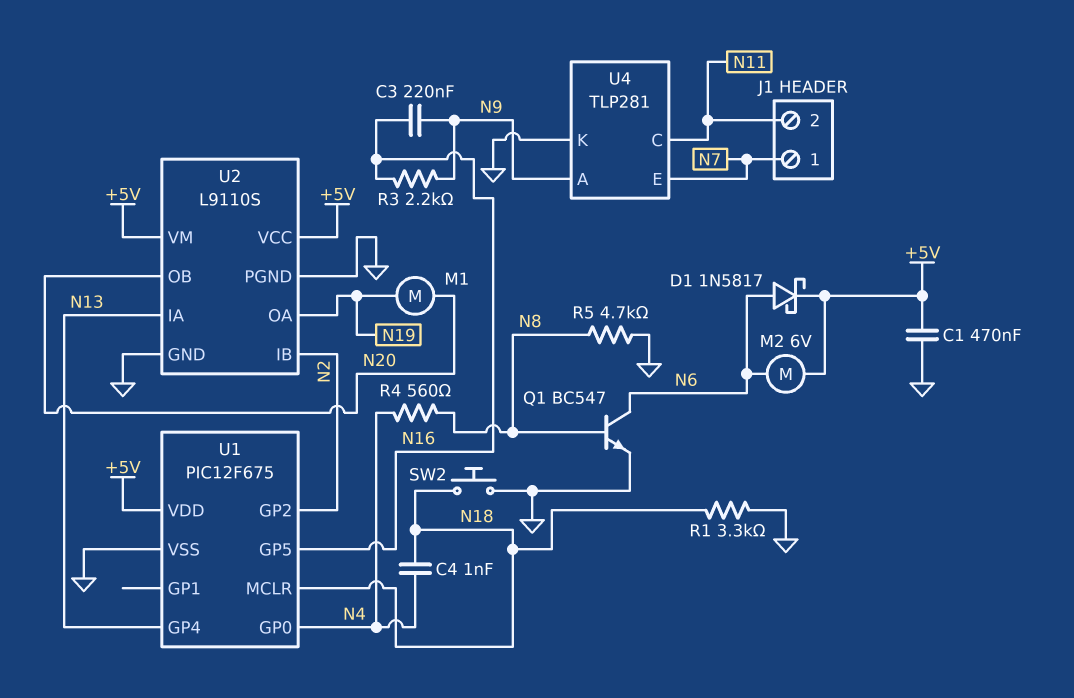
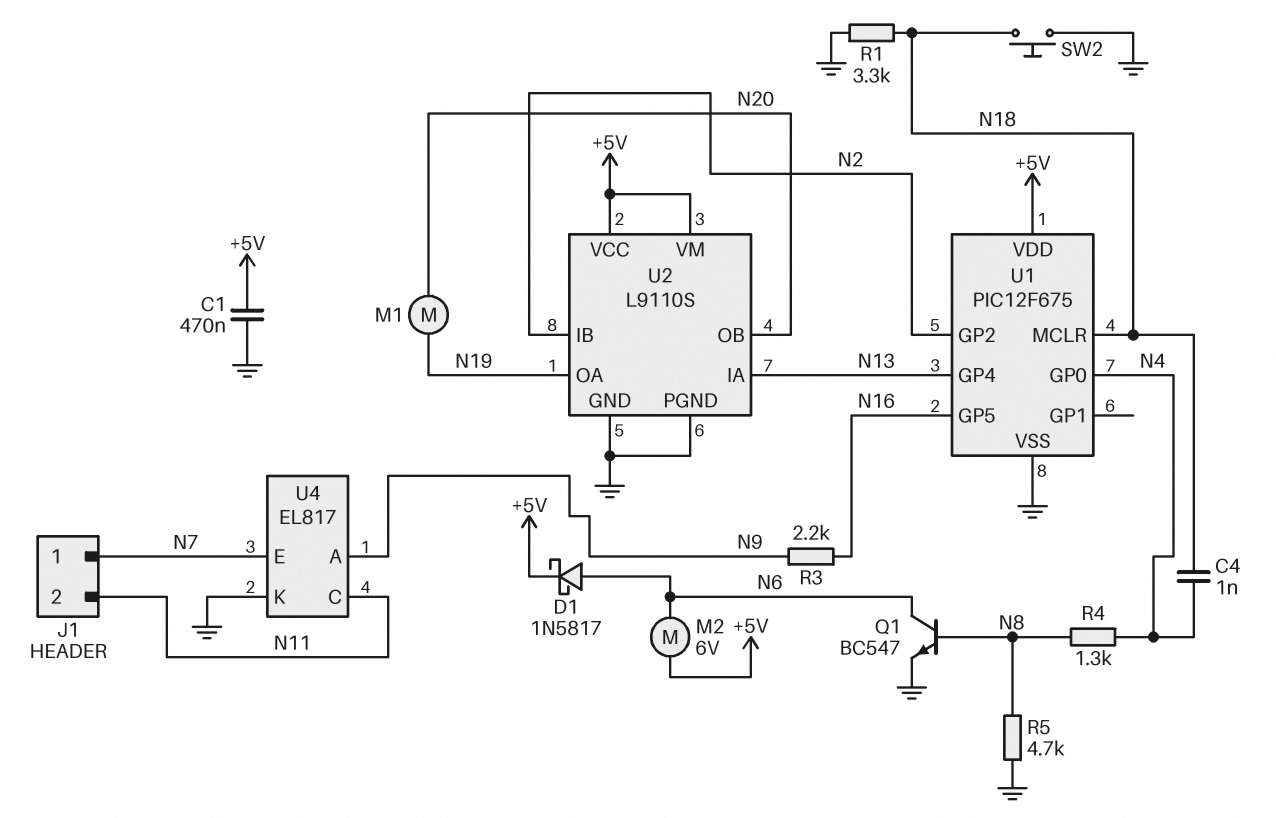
C3: 220nF (N9, N16) -> none
R4: 560 (N4, N8) -> 1.3k (N4, N8)
U4: TLP281 -> EL817

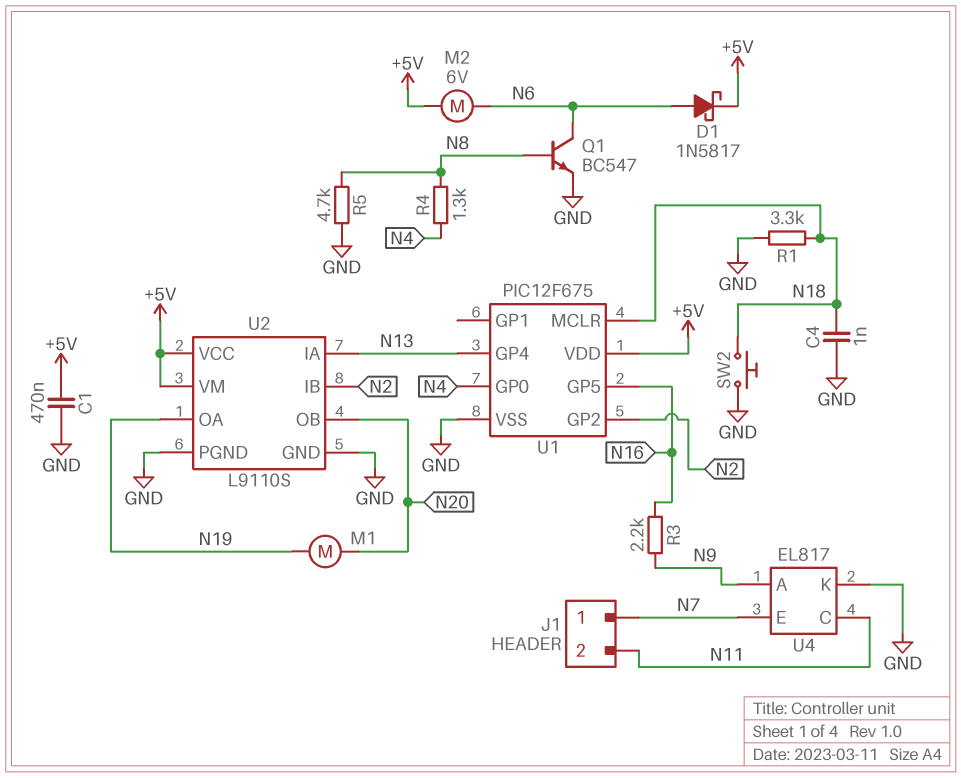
C4: 1nF (N4, N18) -> 1nF (GND, N18)

